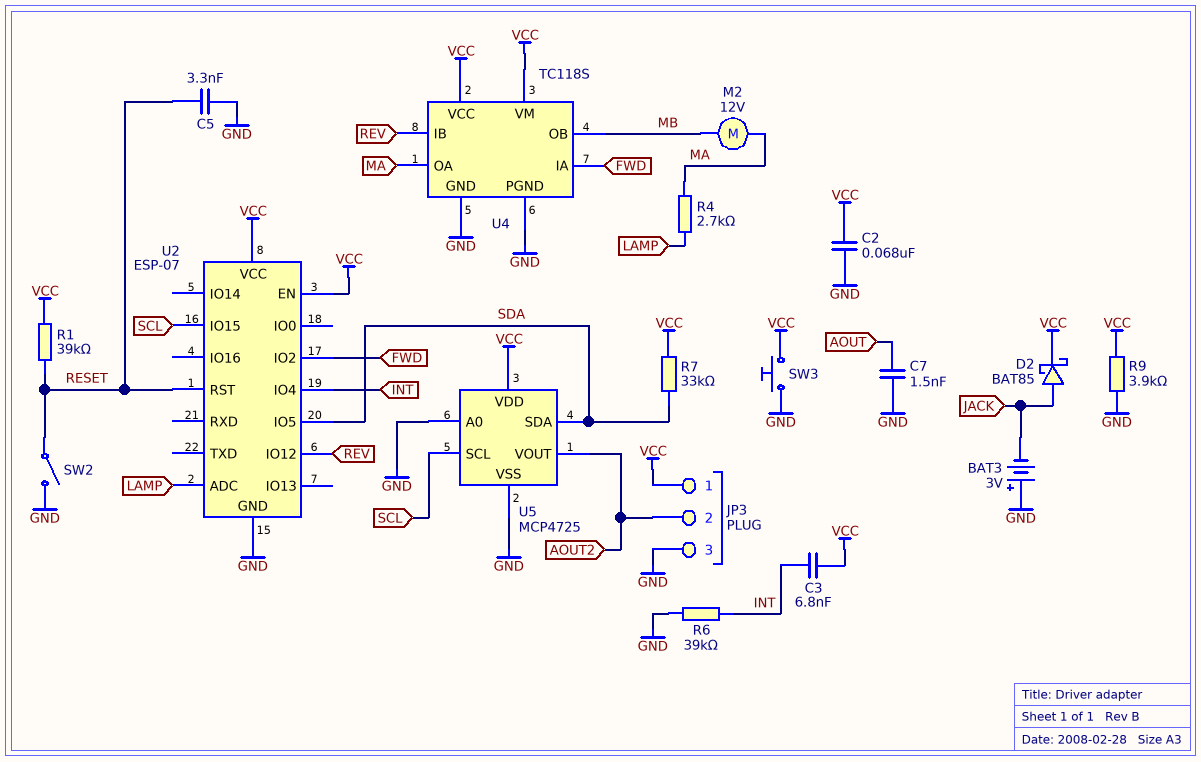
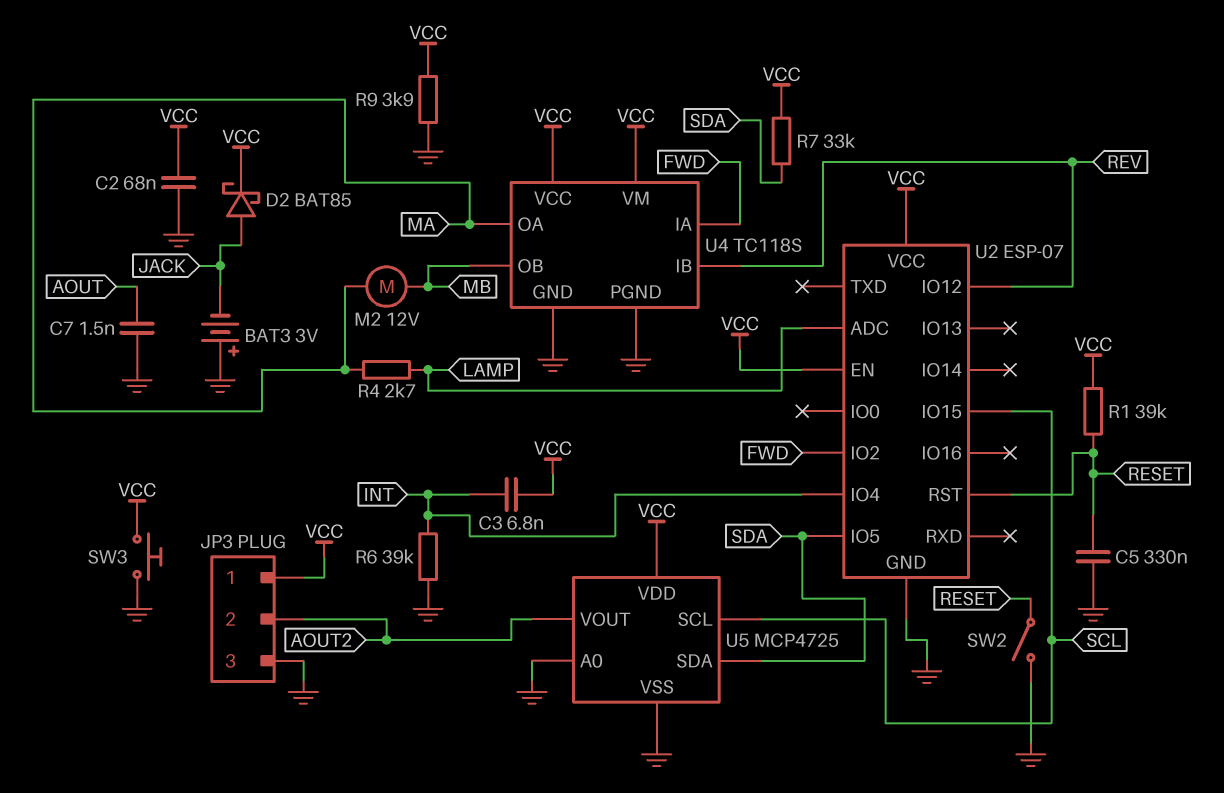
C5: 3.3nF (GND, RESET) -> 330nF (GND, RESET)

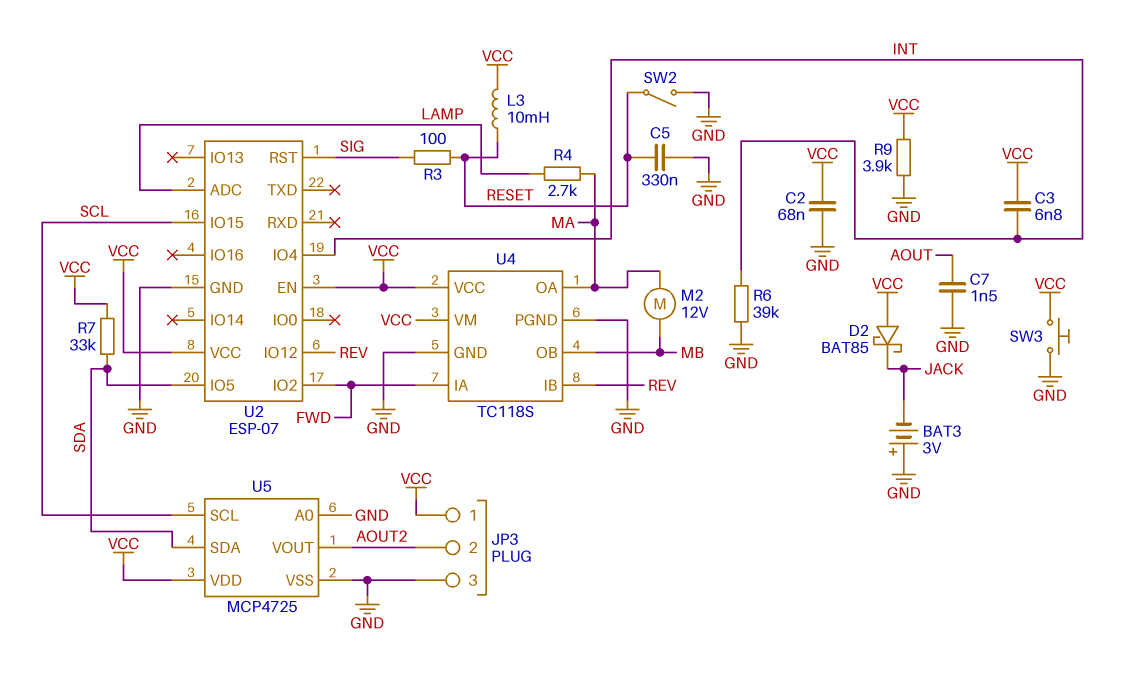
D2: schottky BAT85 (A JACK, K VCC) -> schottky BAT85 (A VCC, K JACK)
L3: none -> 10mH (RESET, VCC)
R1: 39k (RESET, VCC) -> none
R3: none -> 100 (RESET, SIG)
U2 pin RST: RESET -> SIG

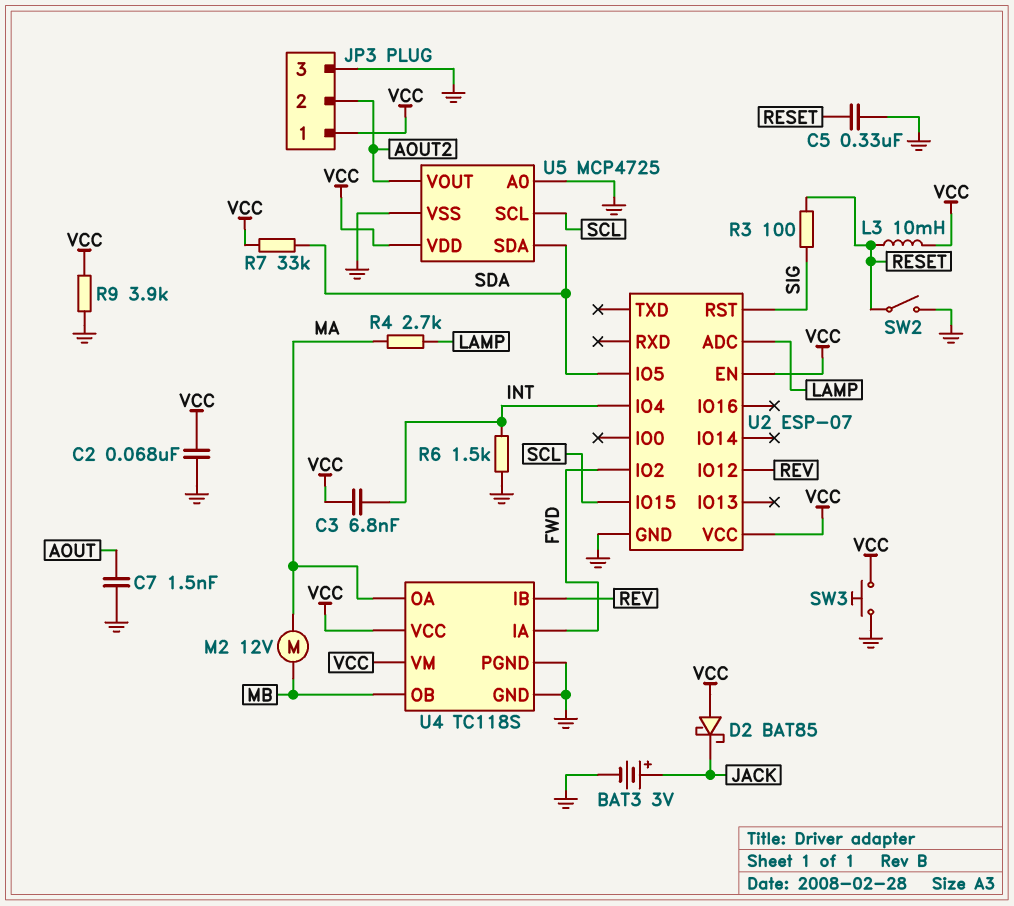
BAT3: 3V (plus GND, minus JACK) -> 3V (plus JACK, minus GND)
R6: 39k (GND, INT) -> 1.5k (GND, INT)

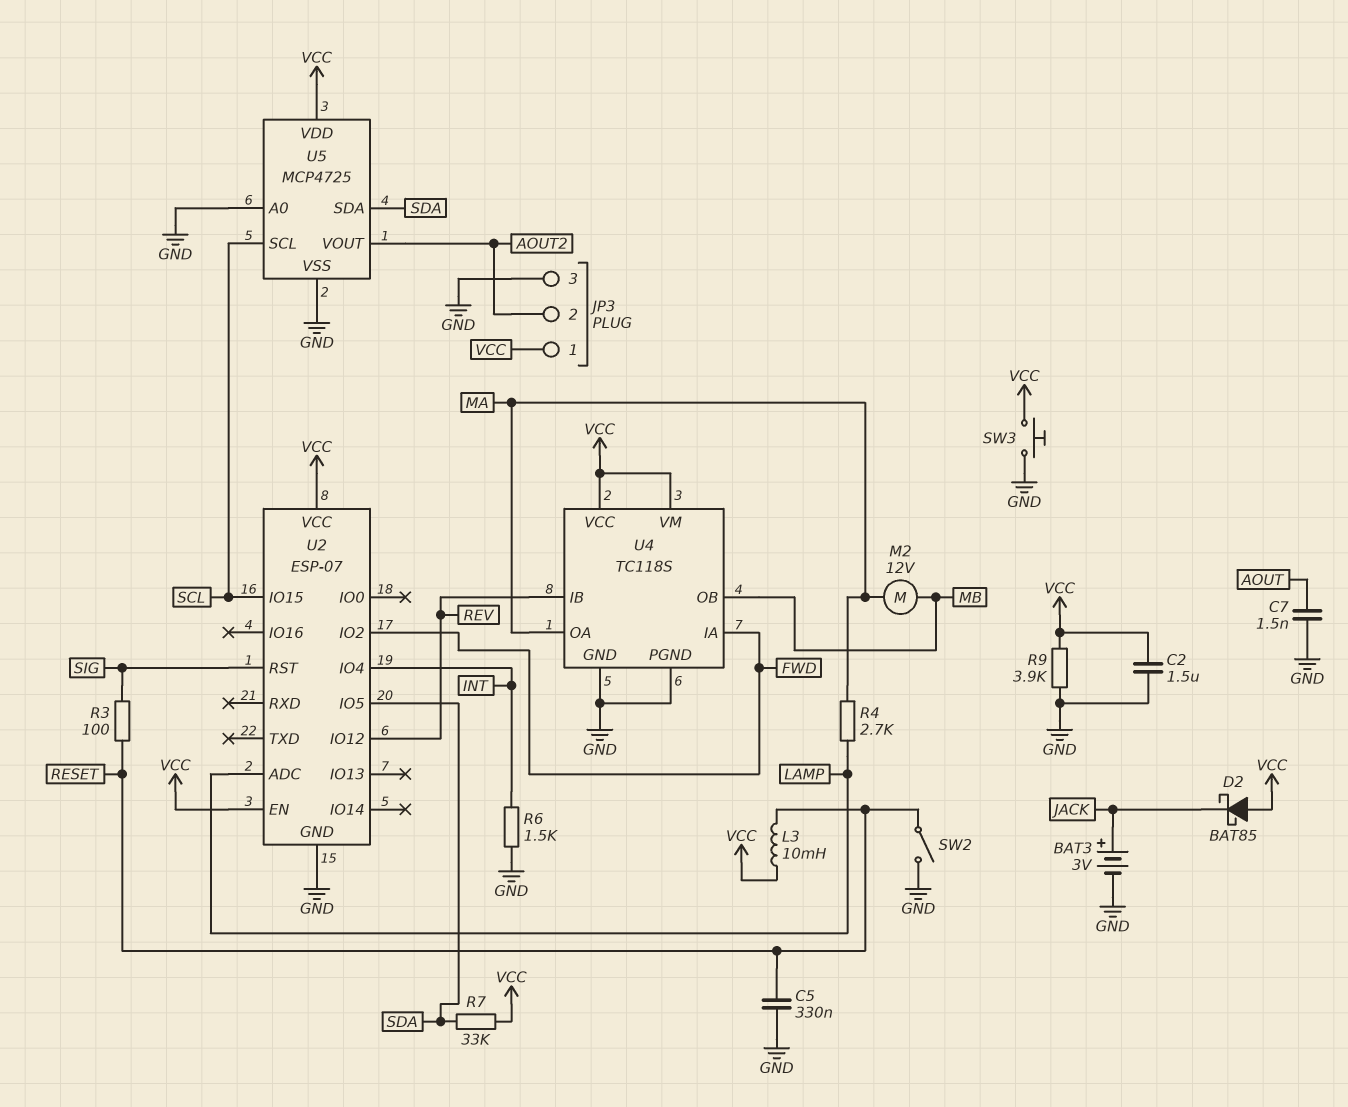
C2: 68nF (GND, VCC) -> 1.5uF (GND, VCC)
C3: 6.8nF (INT, VCC) -> none

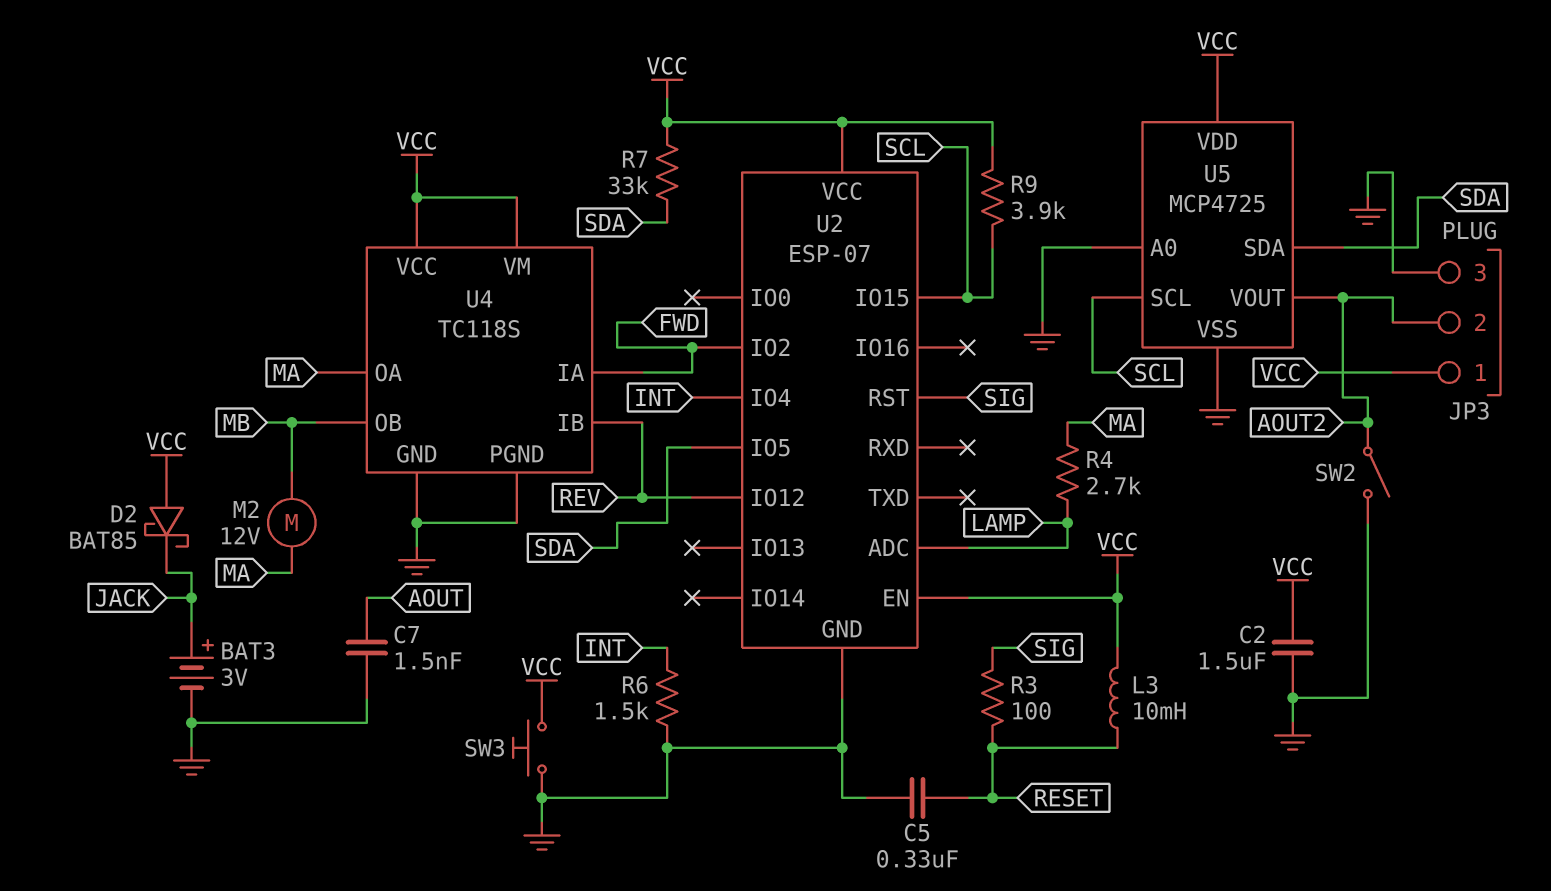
R9: 3.9k (GND, VCC) -> 3.9k (SCL, VCC)
SW2: switch (GND, RESET) -> switch (AOUT2, GND)

